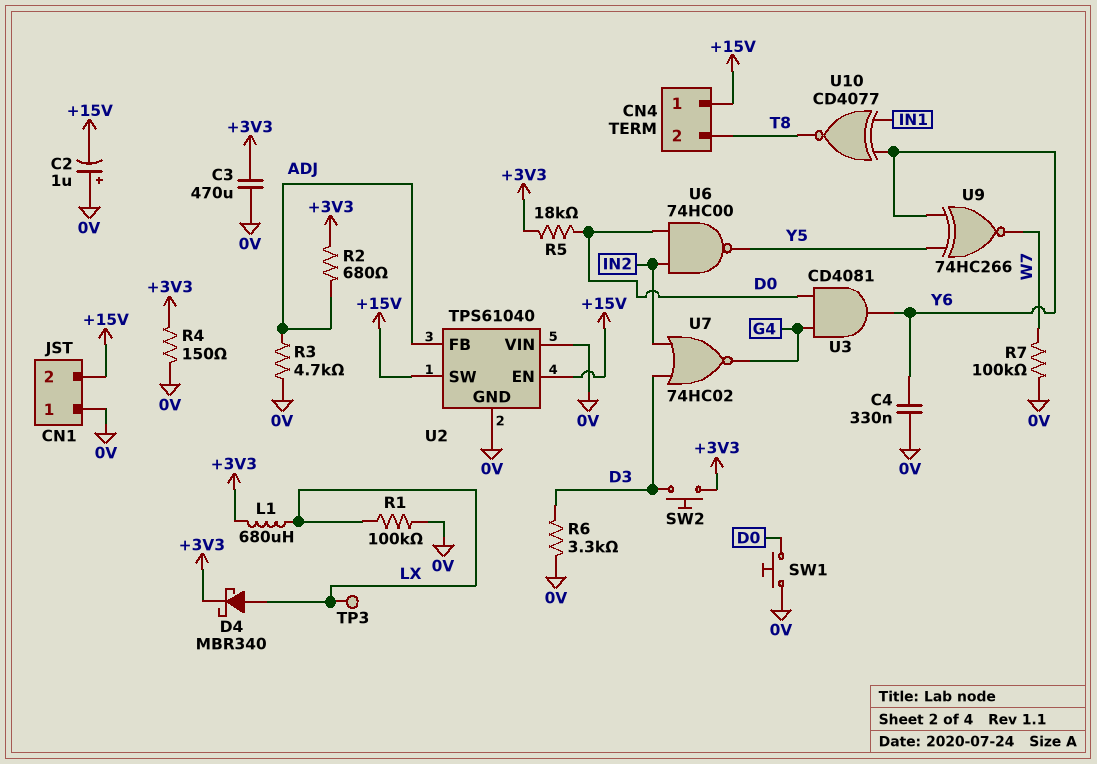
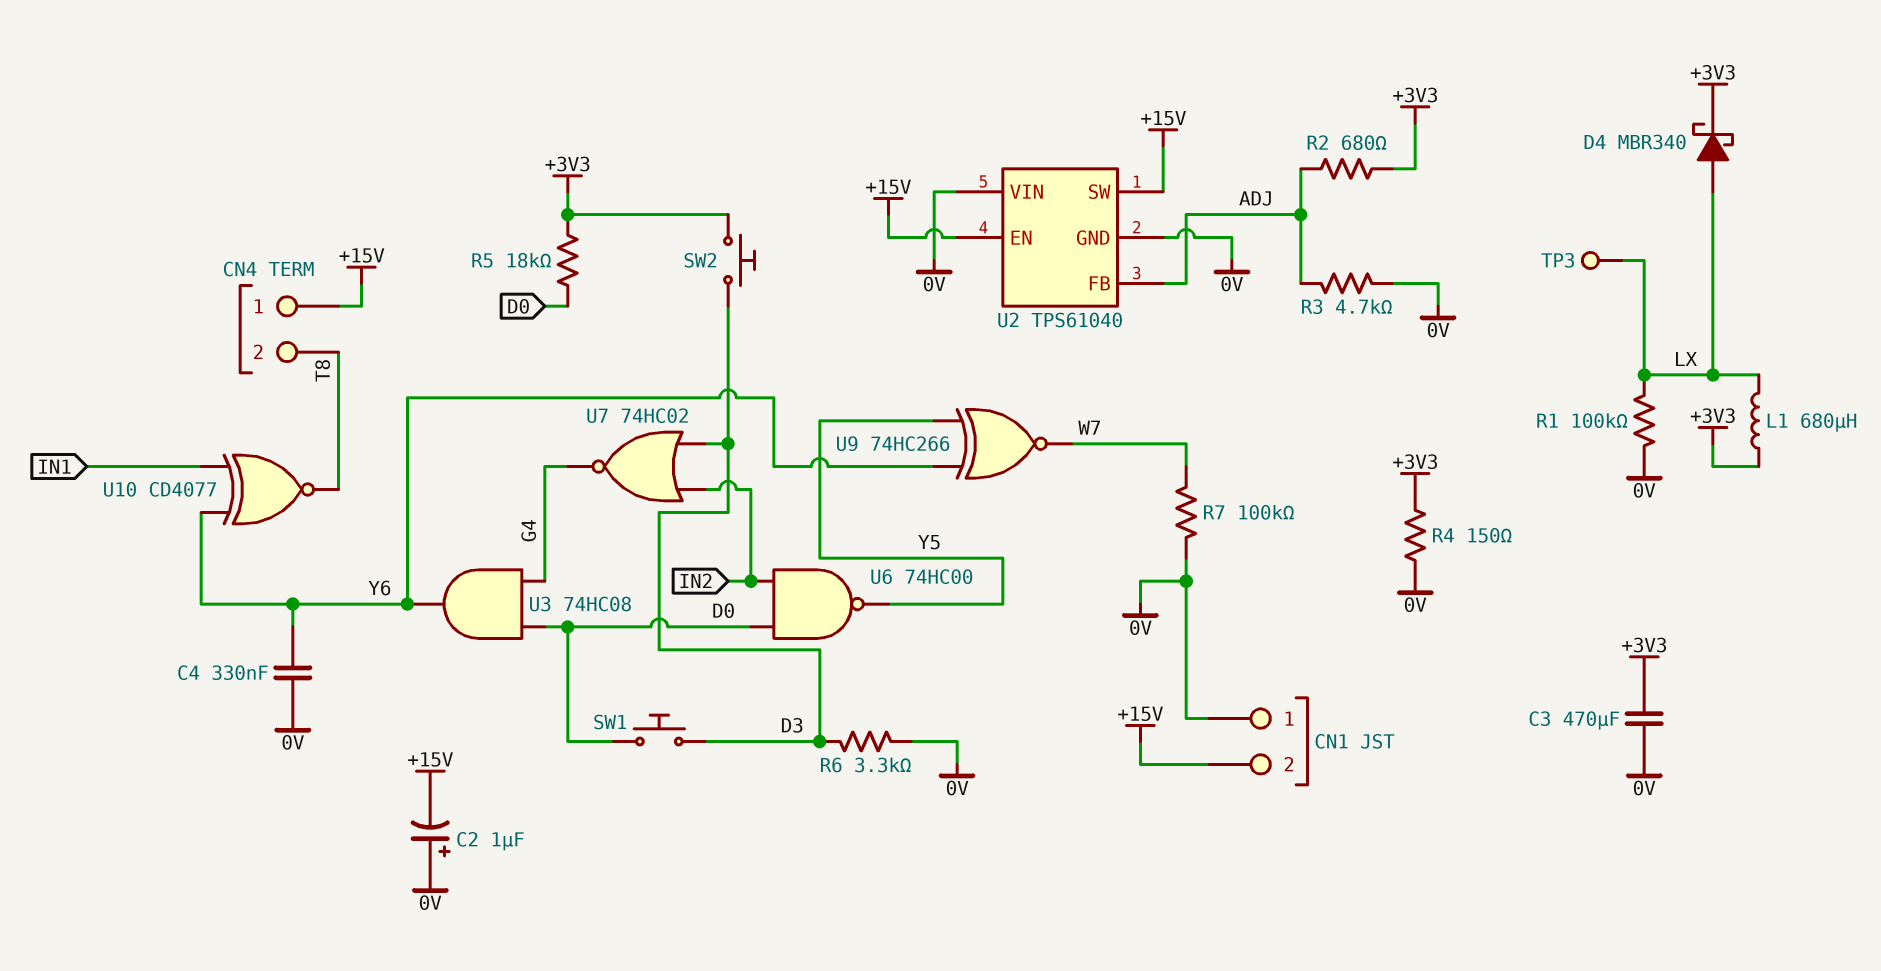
SW1: button (0V, D0) -> button (D0, D3)
U3: AND CD4081 (in D0, in G4, out Y6) -> AND 74HC08 (in D0, in G4, out Y6)

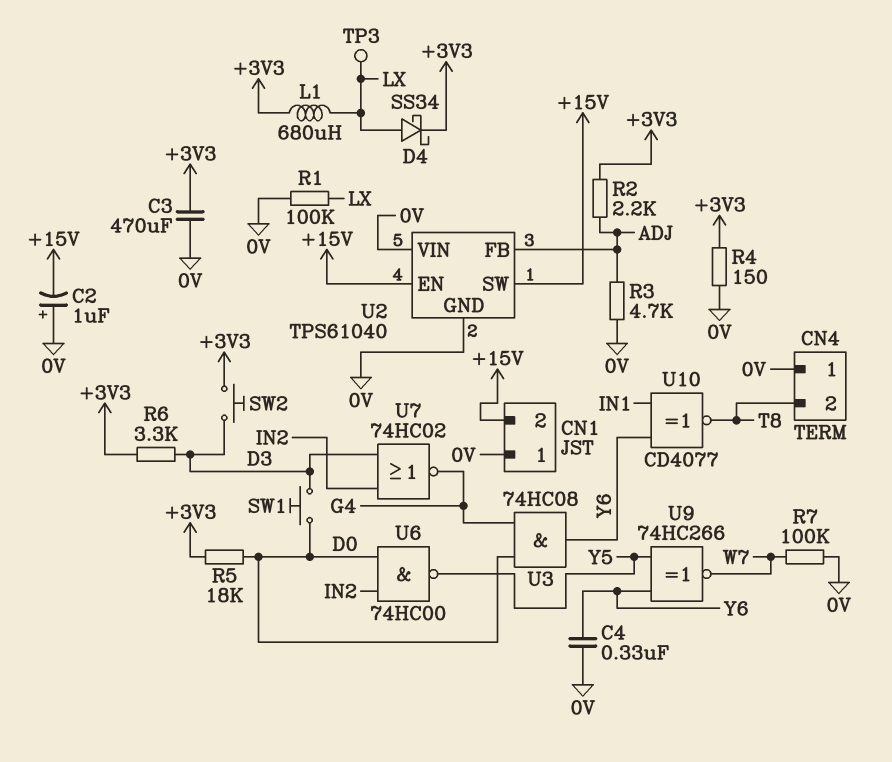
CN4 pin 1: +15V -> 0V
D4: schottky MBR340 (A LX, K +3V3) -> schottky SS34 (A LX, K +3V3)
R2: 680 (+3V3, ADJ) -> 2.2k (+3V3, ADJ)
R6: 3.3k (0V, D3) -> 3.3k (+3V3, D3)

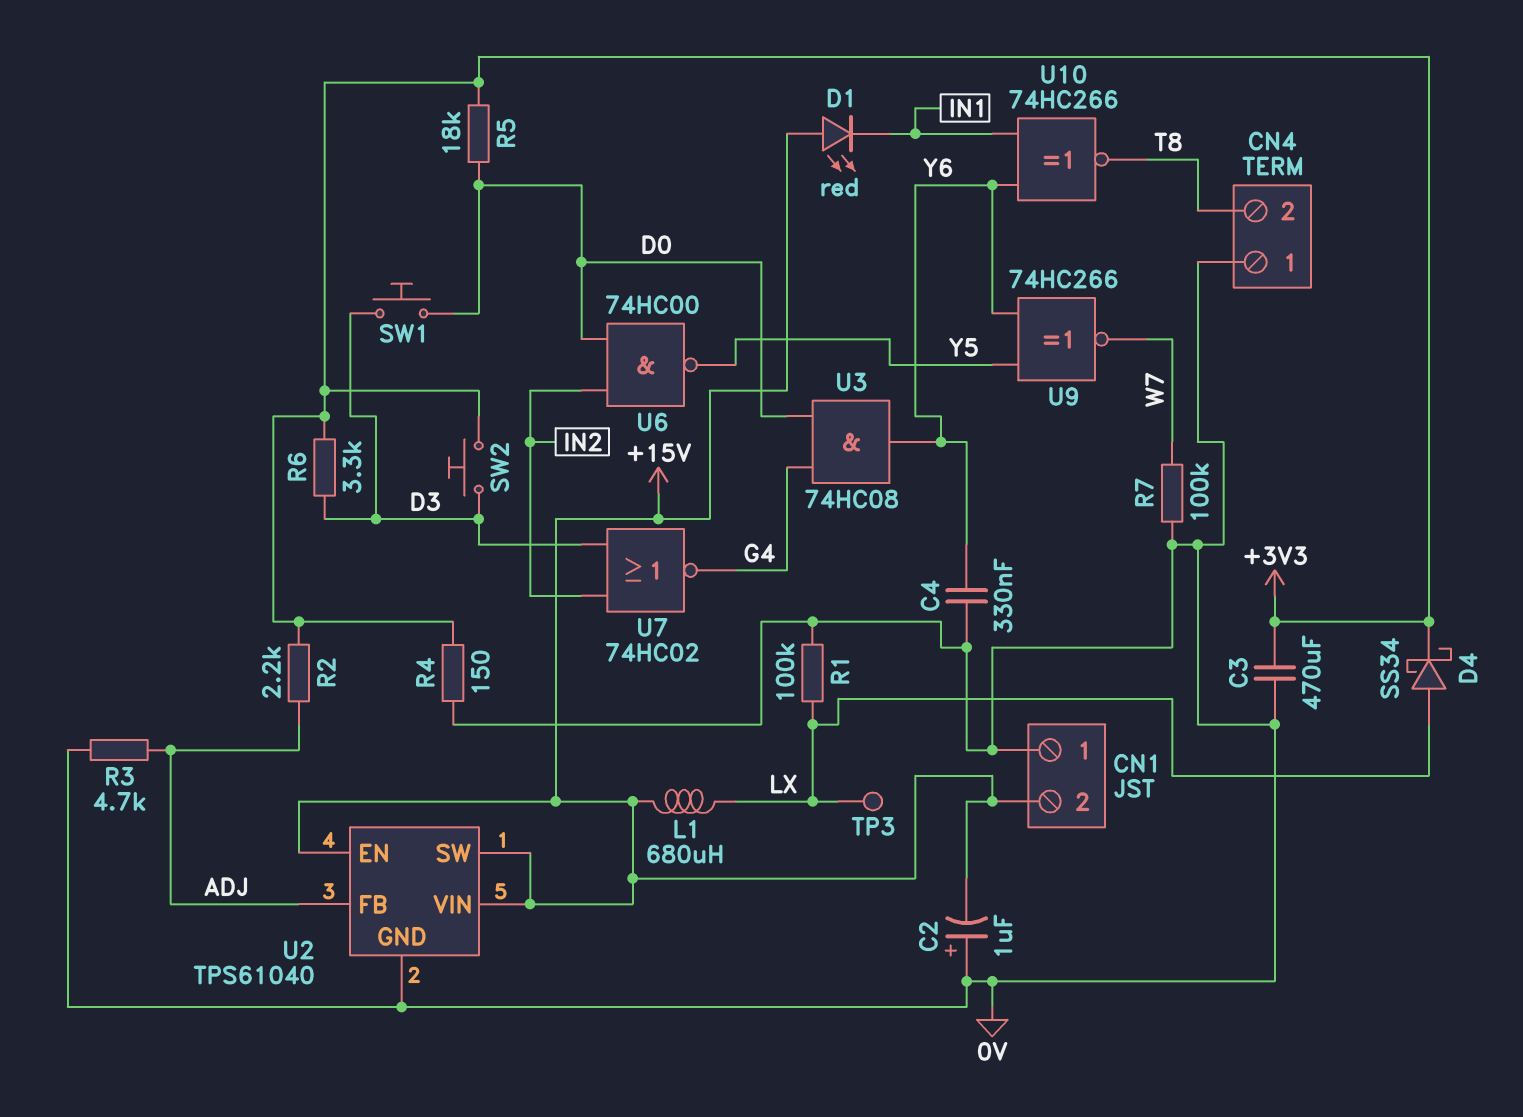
D1: none -> LED red (A +15V, K IN1)
L1: 680uH (+3V3, LX) -> 680uH (+15V, LX)
U2 pin VIN: 0V -> +15V
U10: XNOR CD4077 (in IN1, in Y6, out T8) -> XNOR 74HC266 (in IN1, in Y6, out T8)

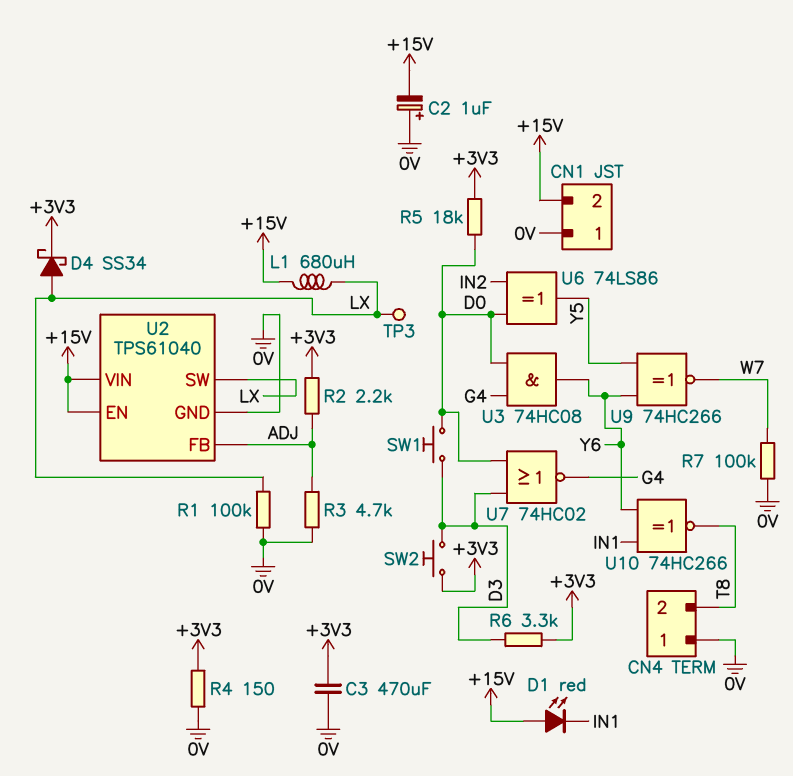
C4: 330nF (0V, Y6) -> none
U2 pin SW: +15V -> LX
U6: NAND 74HC00 (in D0, in IN2, out Y5) -> XOR 74LS86 (in D0, in IN2, out Y5)
U7: NOR 74HC02 (in D3, in IN2, out G4) -> NOR 74HC02 (in D0, in D3, out G4)

